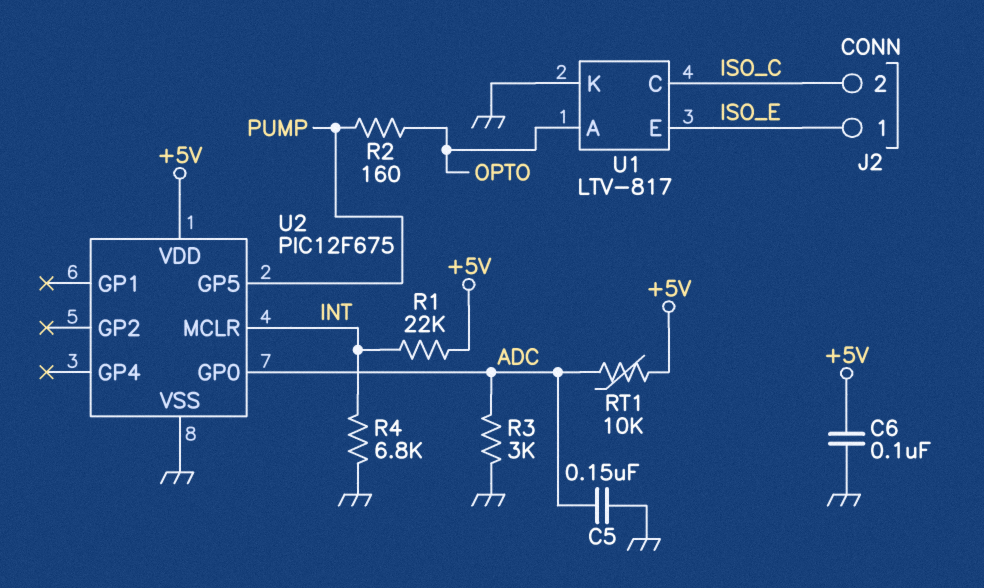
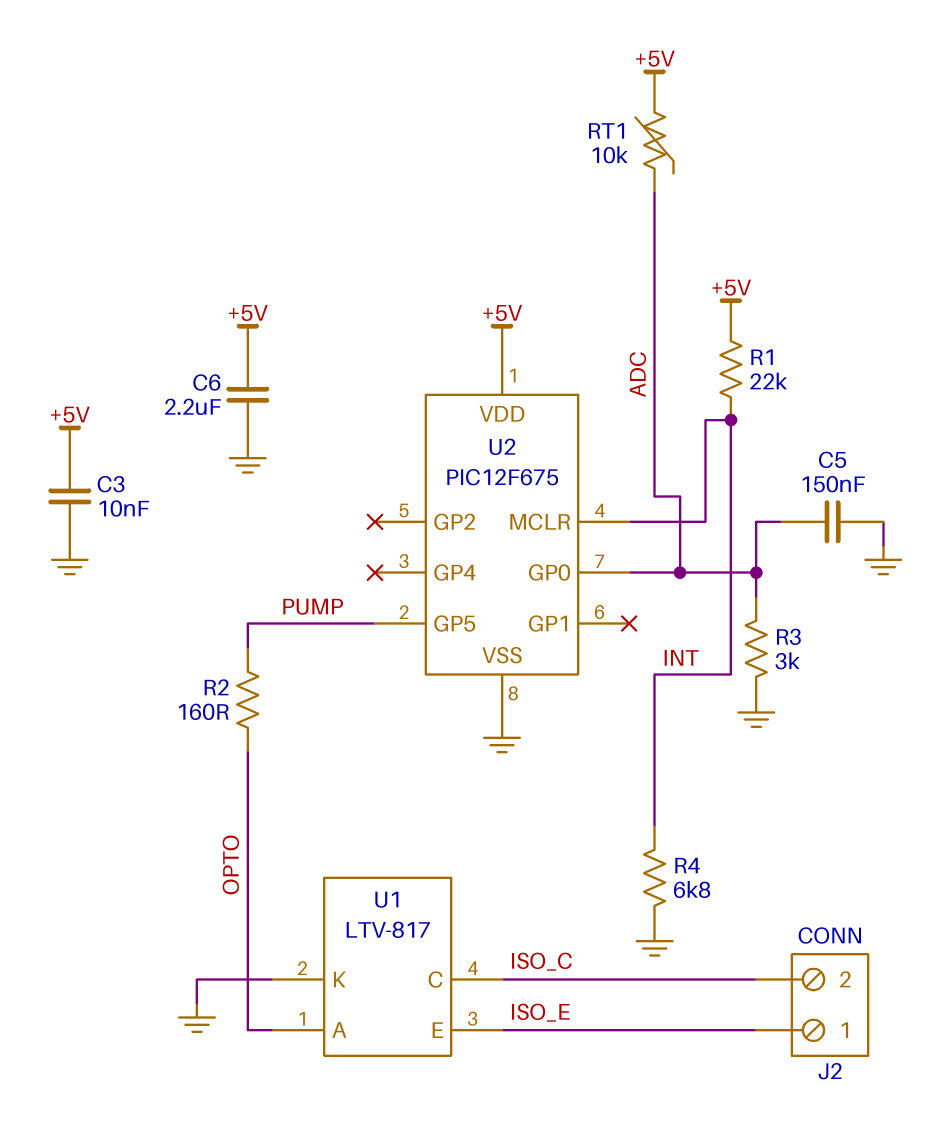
C3: none -> 10nF (+5V, GND)
C6: 100nF (+5V, GND) -> 2.2uF (+5V, GND)

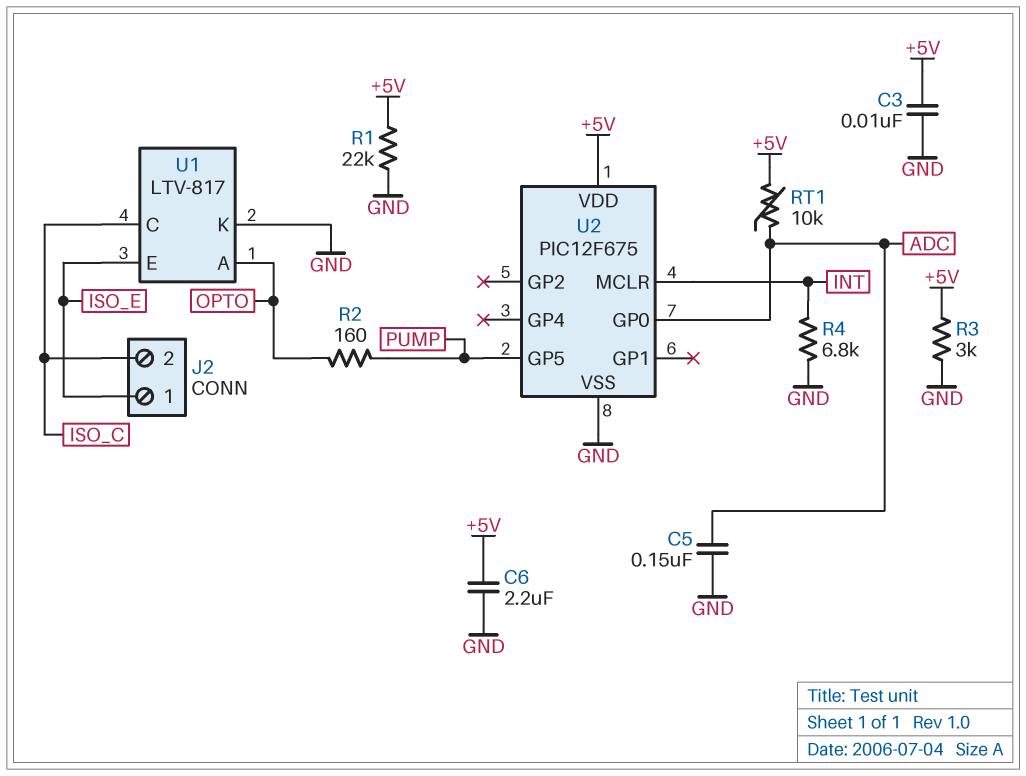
R1: 22k (+5V, INT) -> 22k (+5V, GND)
R3: 3k (ADC, GND) -> 3k (+5V, GND)

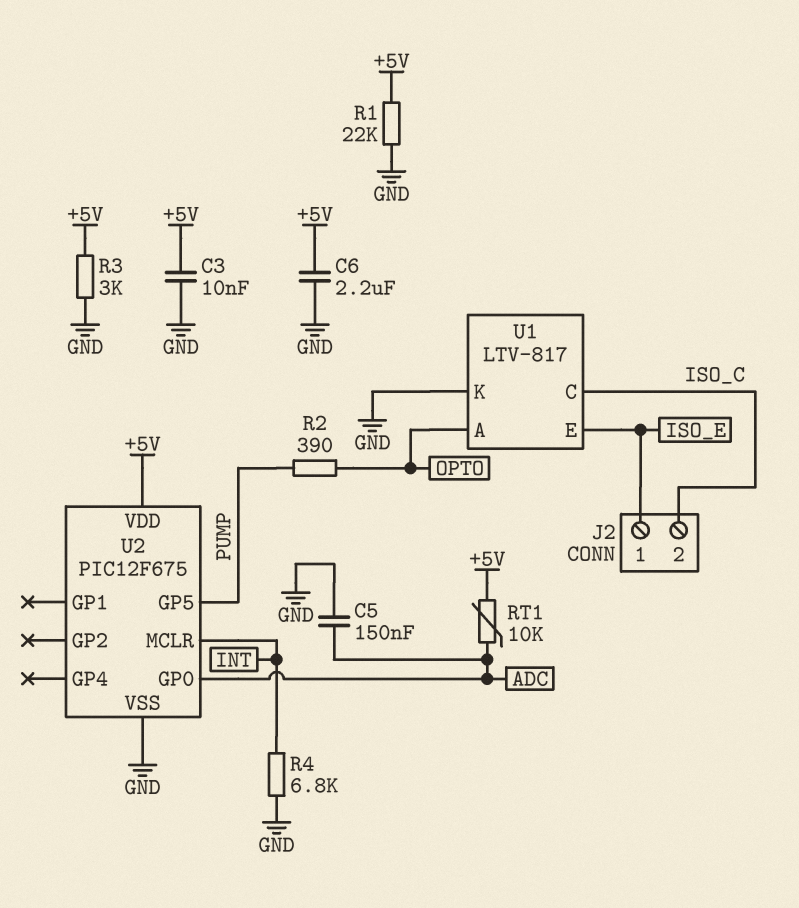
R2: 160 (OPTO, PUMP) -> 390 (OPTO, PUMP)

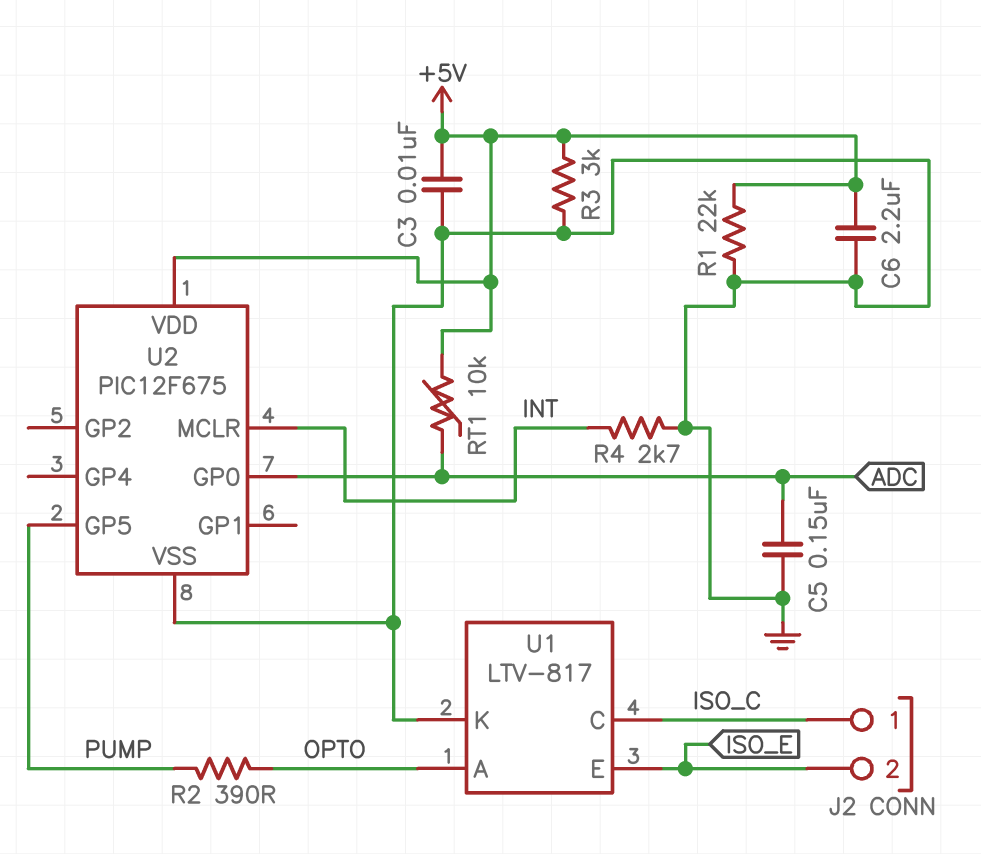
J2 pin 1: ISO_E -> ISO_C
J2 pin 2: ISO_C -> ISO_E
R4: 6.8k (GND, INT) -> 2.7k (GND, INT)

